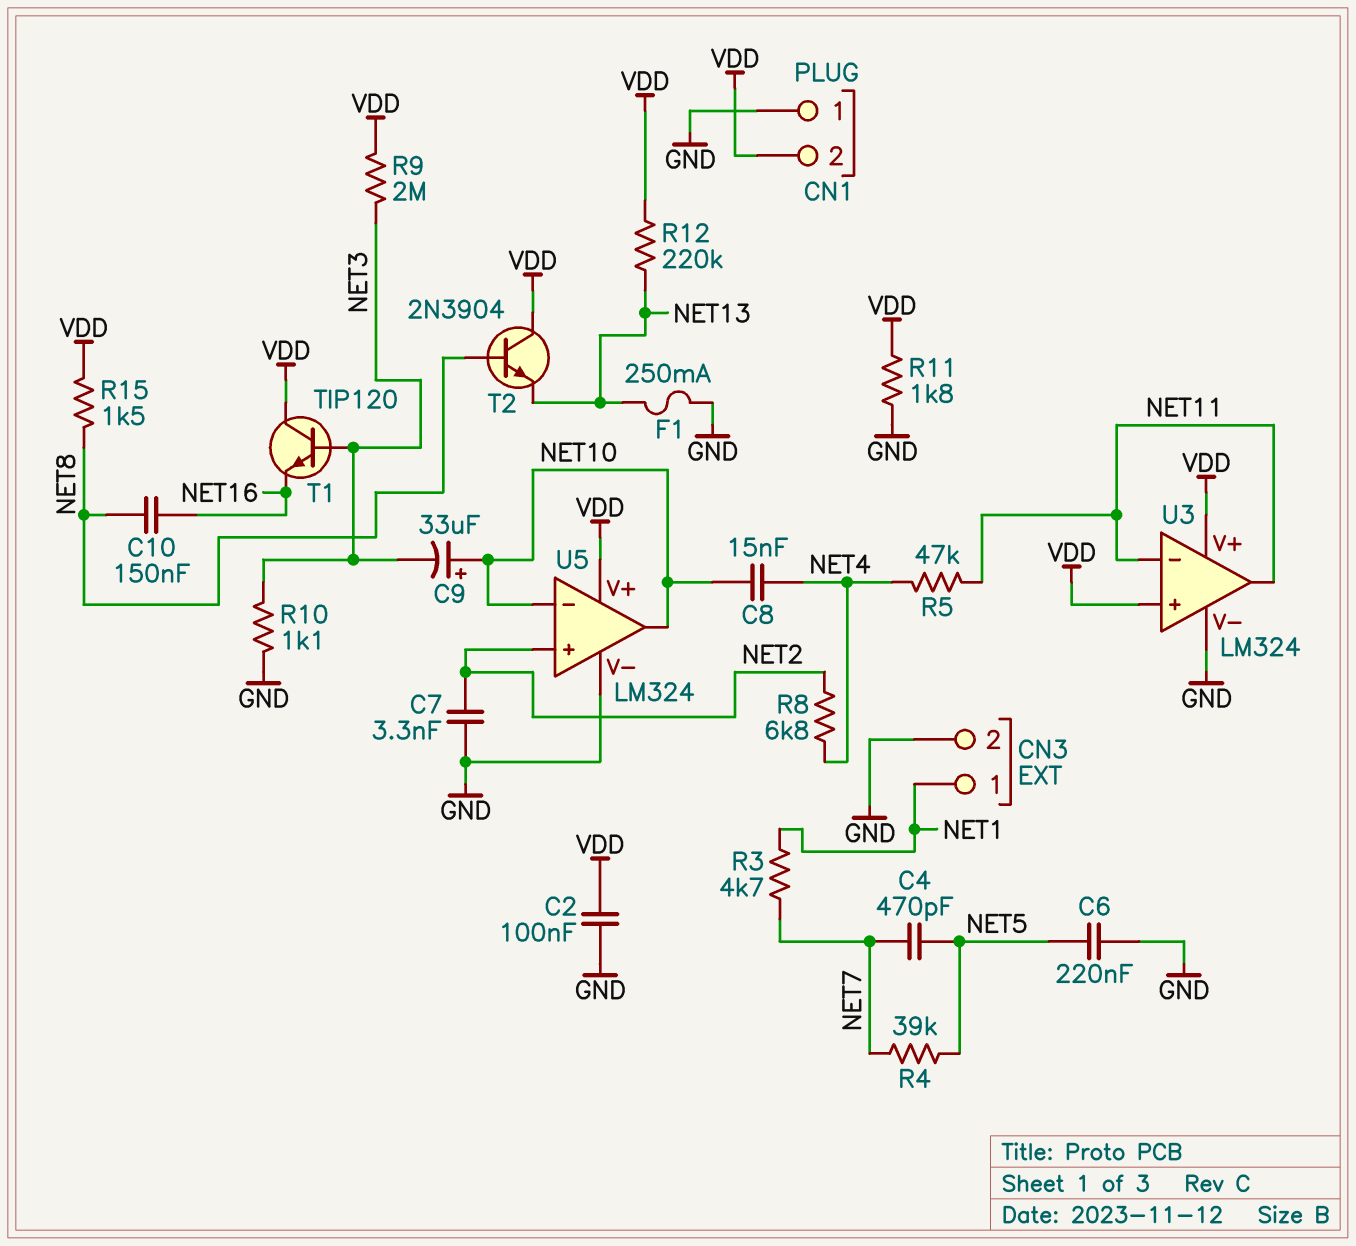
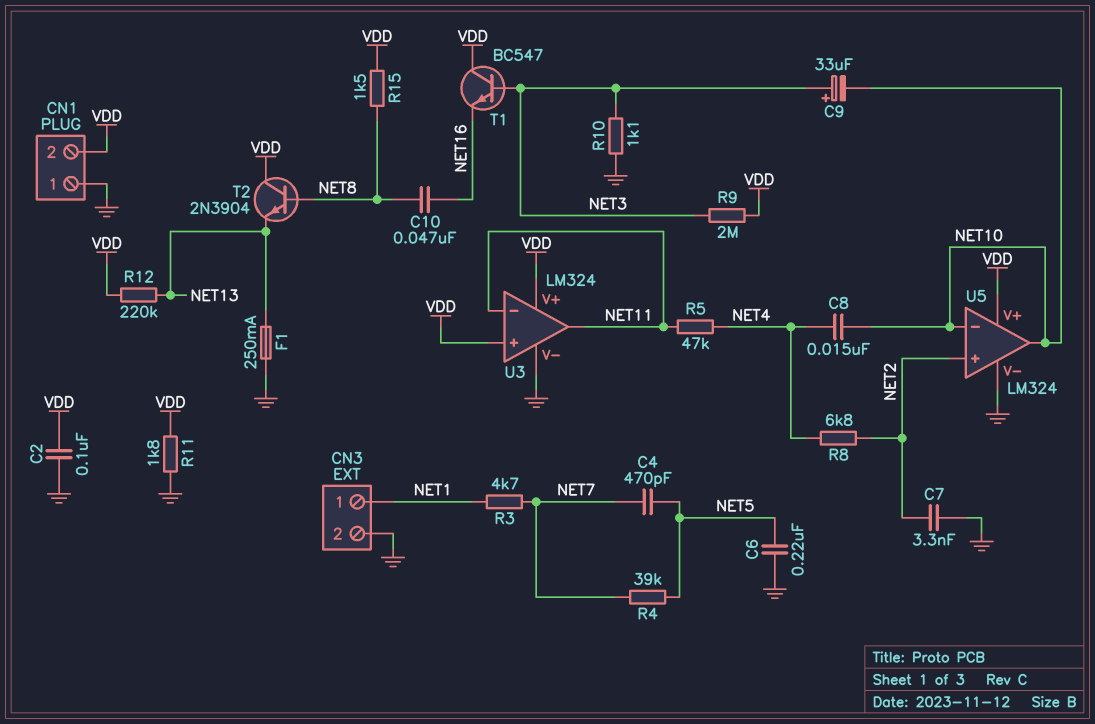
C9: 33uF (plus NET10, minus NET3) -> 33uF (plus NET3, minus NET10)
C10: 150nF (NET8, NET16) -> 47nF (NET8, NET16)
T1: NPN TIP120 (B NET3, C VDD, E NET16) -> NPN BC547 (B NET3, C VDD, E NET16)

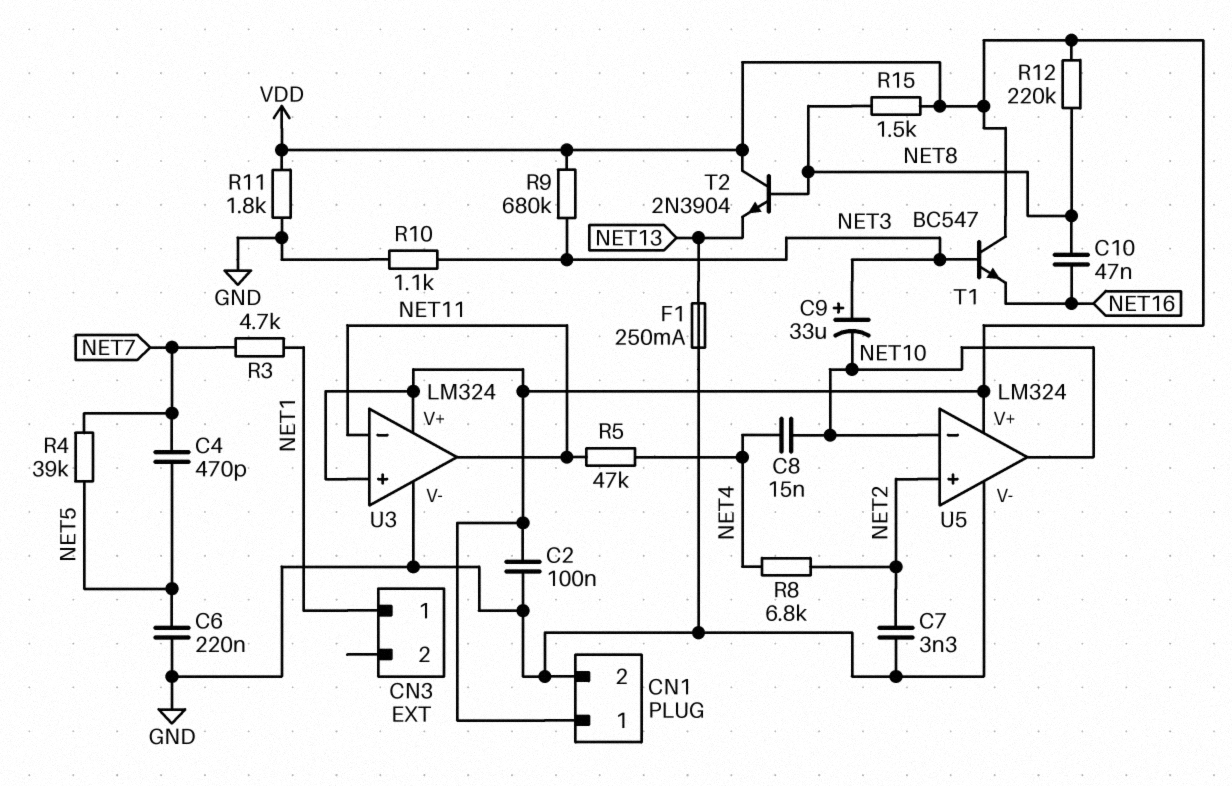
CN1 pin 1: GND -> VDD
CN1 pin 2: VDD -> GND
CN3 pin 2: GND -> none
R9: 2M (NET3, VDD) -> 680k (NET3, VDD)
R12: 220k (NET13, VDD) -> 220k (NET8, VDD)

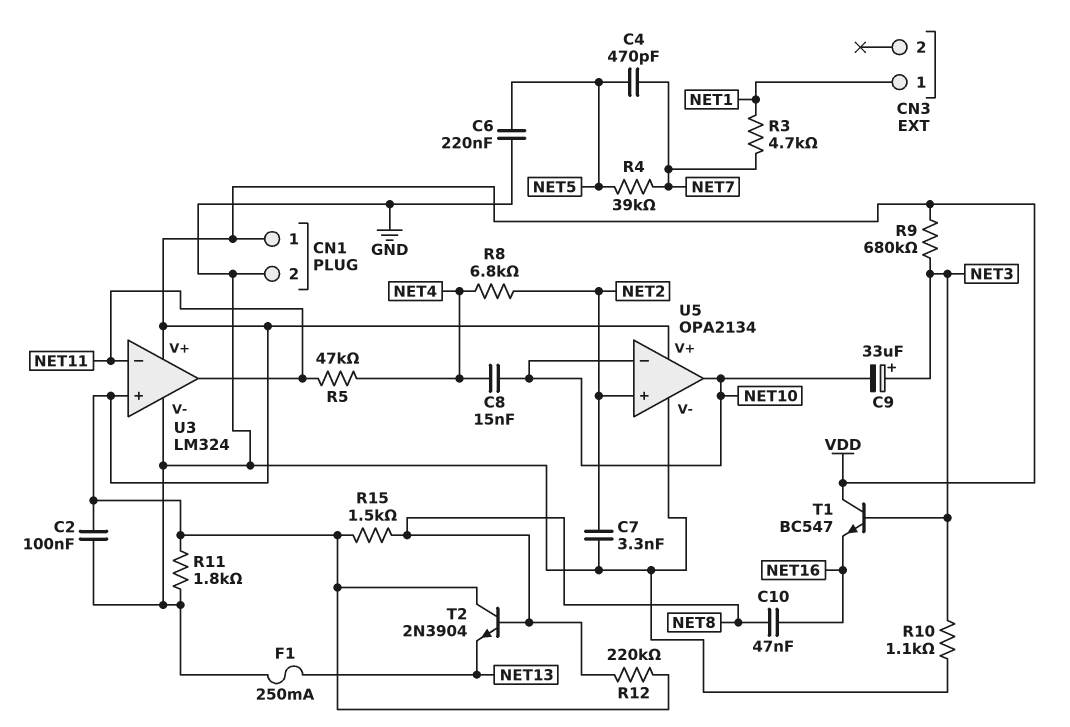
U5: LM324 -> OPA2134

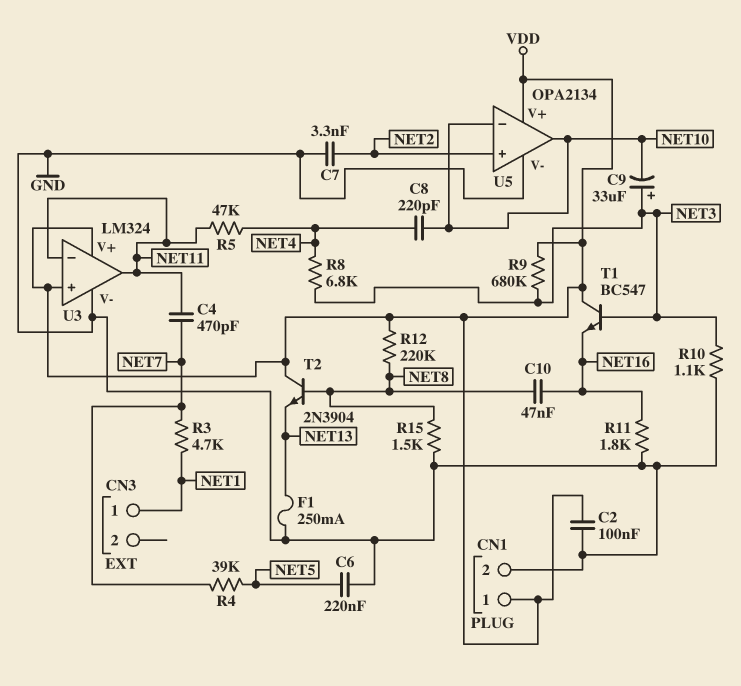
C4: 470pF (NET5, NET7) -> 470pF (NET7, NET11)
C8: 15nF (NET4, NET10) -> 220pF (NET4, NET10)
R8: 6.8k (NET2, NET4) -> 6.8k (NET3, NET4)
R11: 1.8k (GND, VDD) -> 1.8k (GND, NET16)
R15: 1.5k (NET8, VDD) -> 1.5k (GND, NET8)

